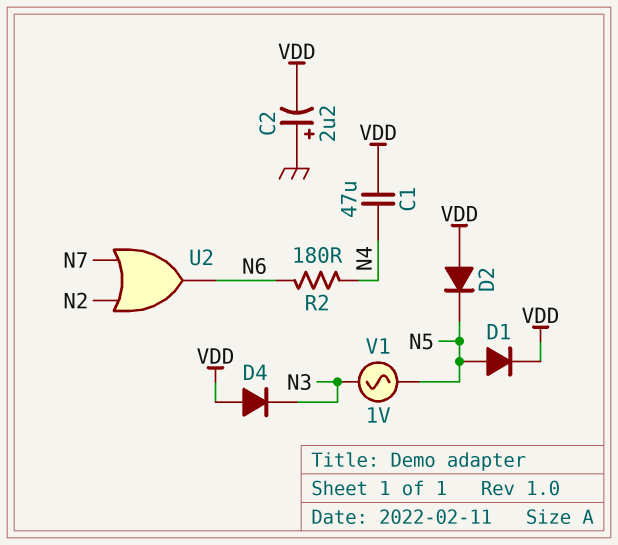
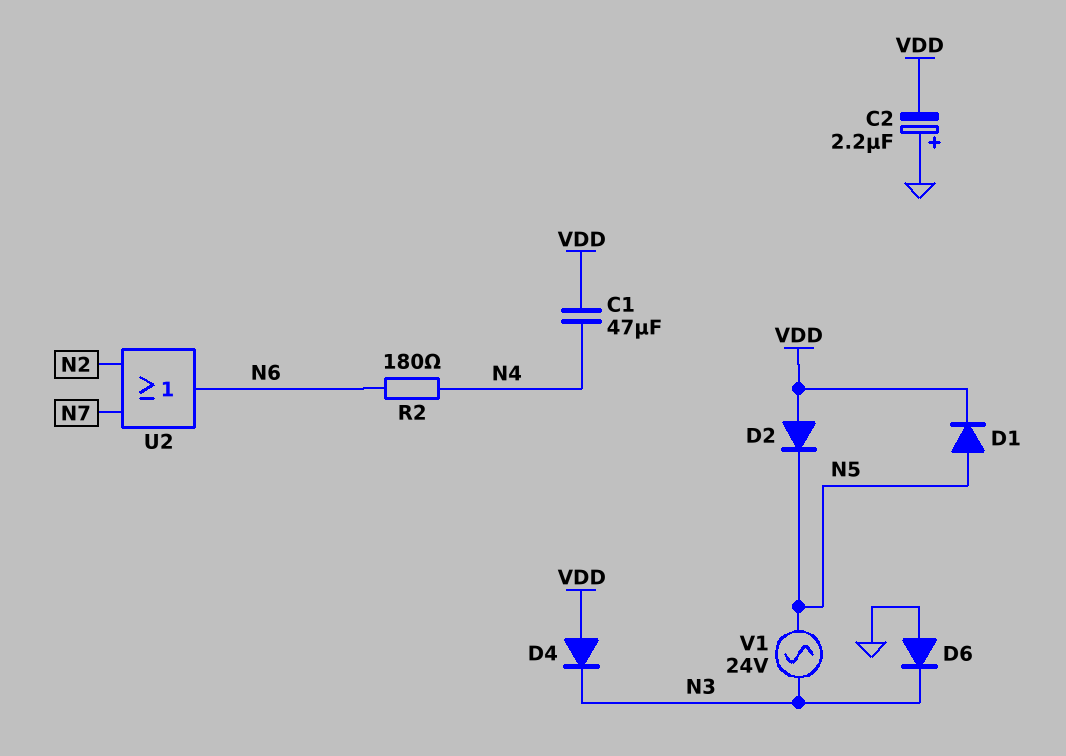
D6: none -> diode (A GND, K N3)
V1: AC 1V (N3, N5) -> AC 24V (N3, N5)

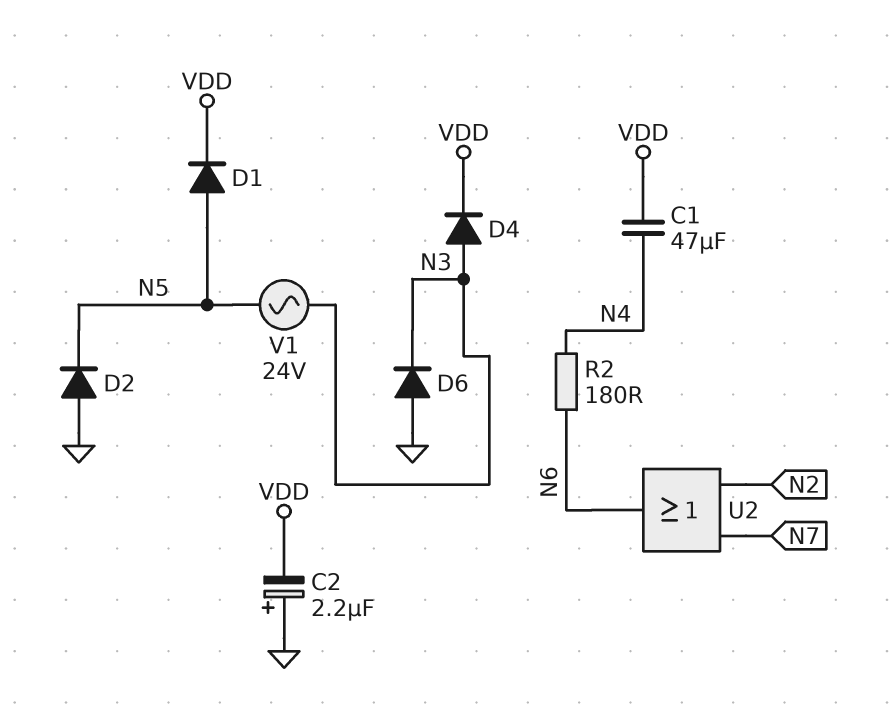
D2: diode (A VDD, K N5) -> diode (A GND, K N5)
D4: diode (A VDD, K N3) -> diode (A N3, K VDD)

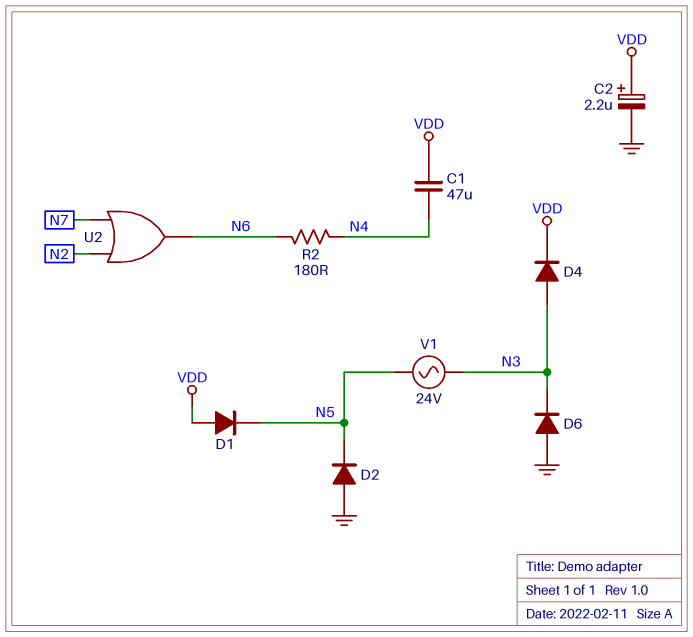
C2: 2.2uF (plus GND, minus VDD) -> 2.2uF (plus VDD, minus GND)
D1: diode (A N5, K VDD) -> diode (A VDD, K N5)

